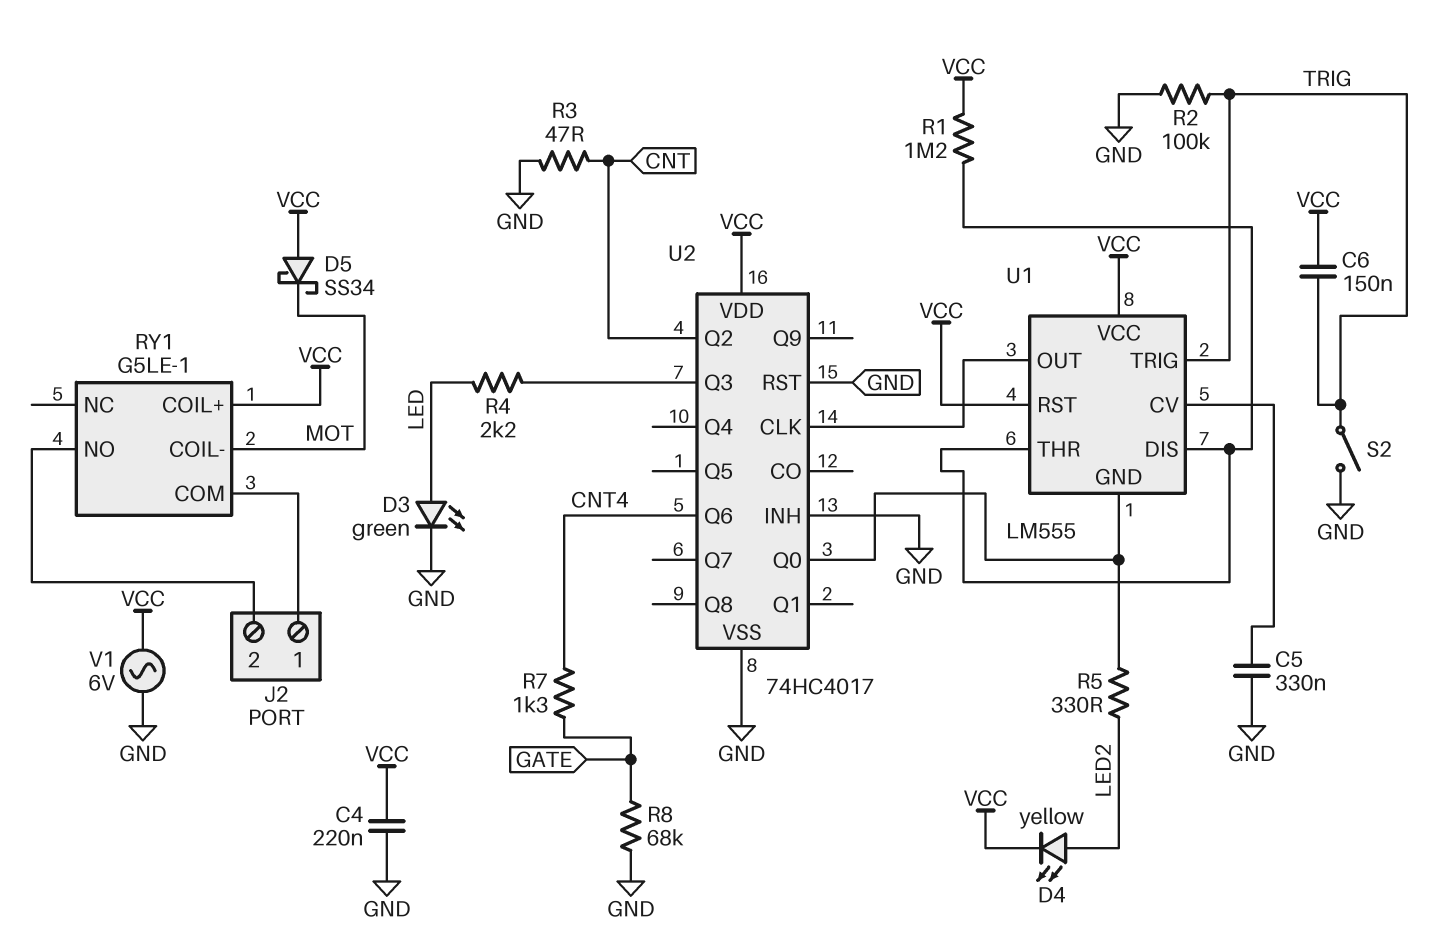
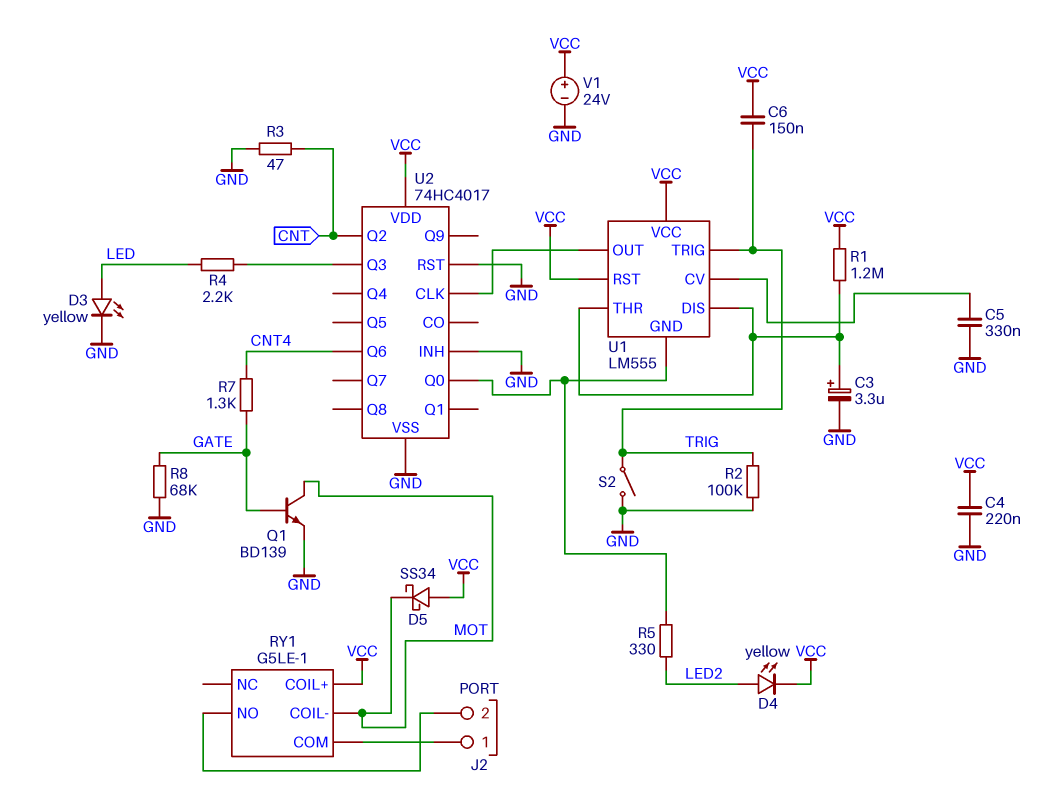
C3: none -> 3.3uF (plus U1/DIS, minus GND)
D3: LED green (A LED, K GND) -> LED yellow (A LED, K GND)
Q1: none -> NPN BD139 (B GATE, C MOT, E GND)
V1: AC 6V (GND, VCC) -> 24V (plus VCC, minus GND)

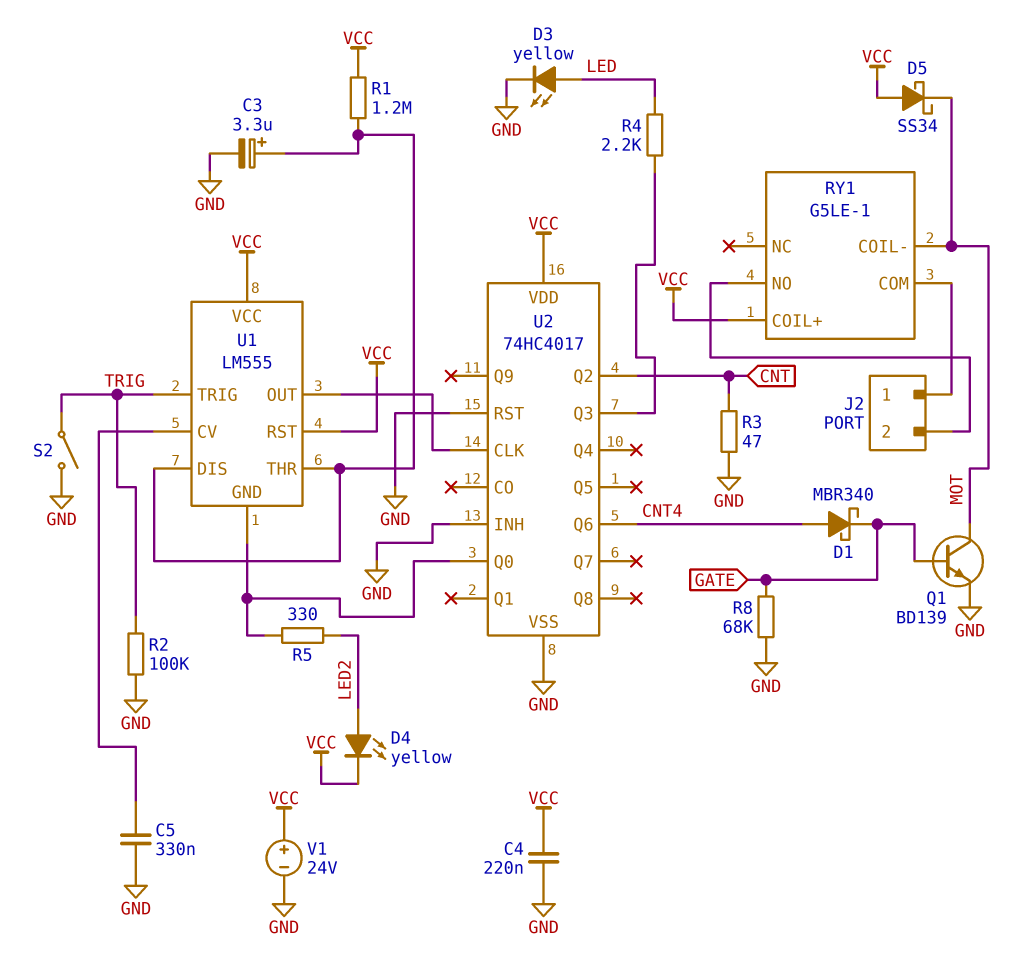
C6: 150nF (TRIG, VCC) -> none
D1: none -> schottky MBR340 (A CNT4, K GATE)
R7: 1.3k (CNT4, GATE) -> none

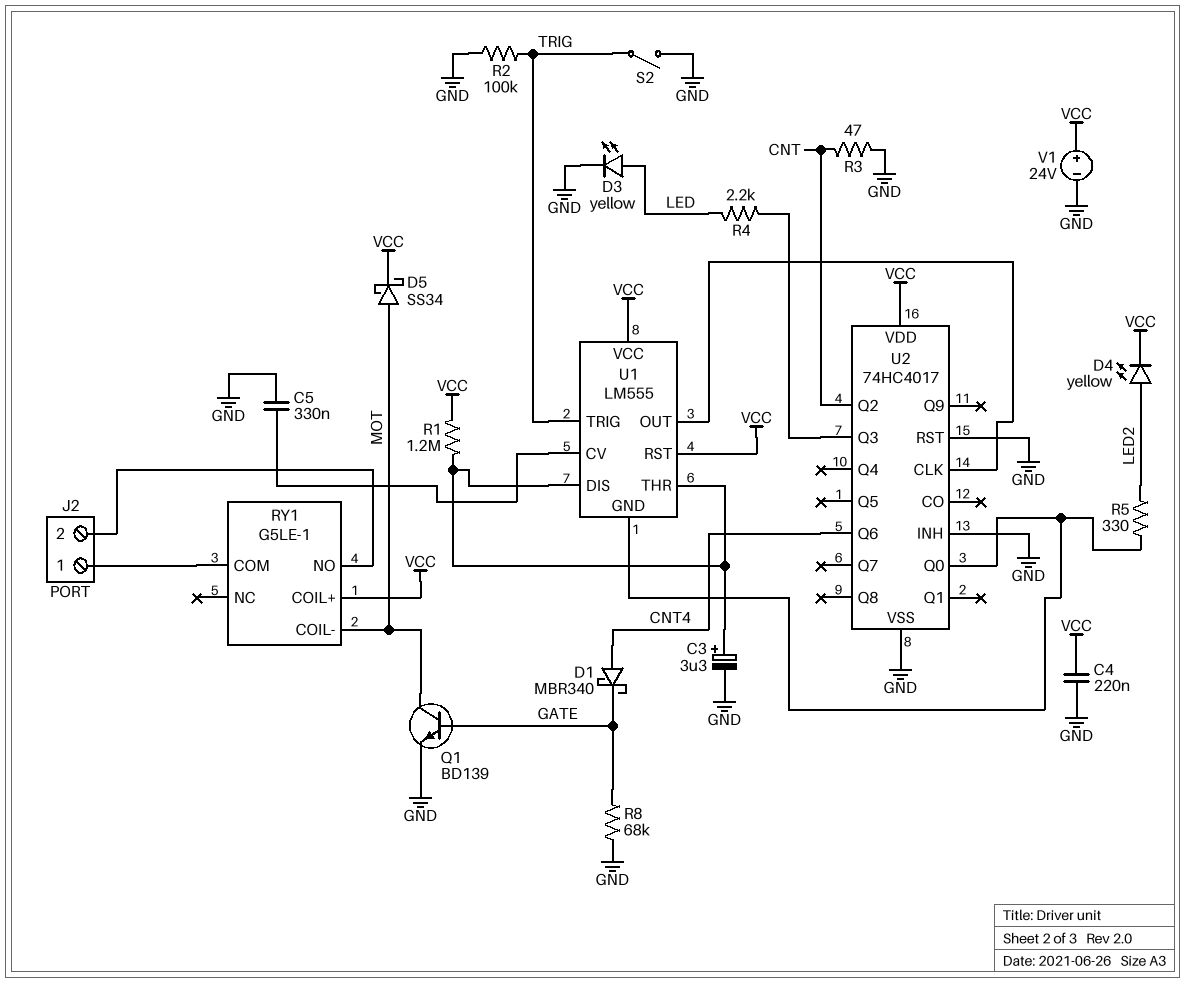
D5: schottky SS34 (A VCC, K MOT) -> schottky SS34 (A MOT, K VCC)

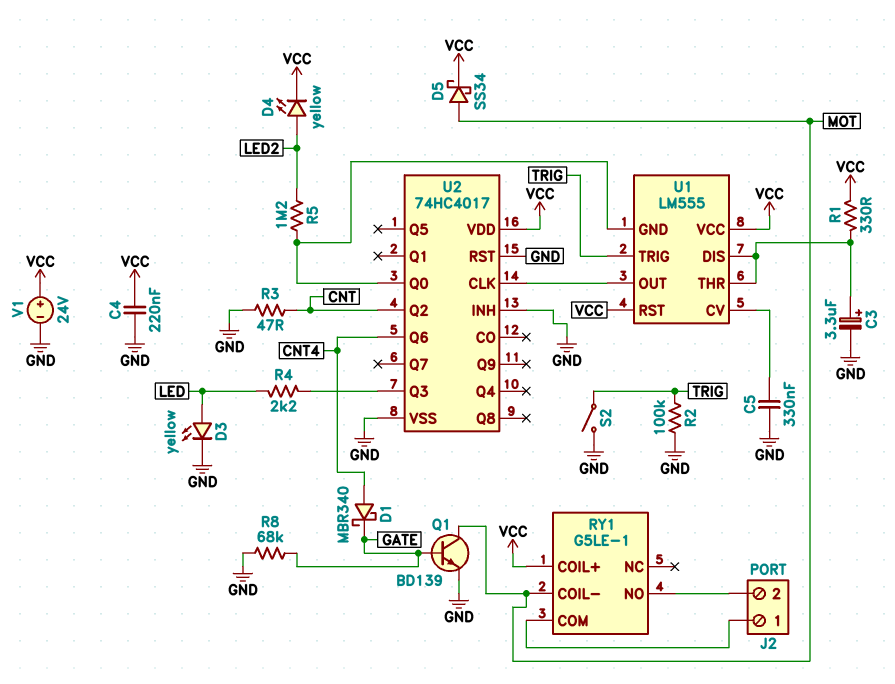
R1: 1.2M (U1/DIS, VCC) -> 330 (U1/DIS, VCC)
R5: 330 (LED2, U1/GND) -> 1.2M (LED2, U1/GND)

